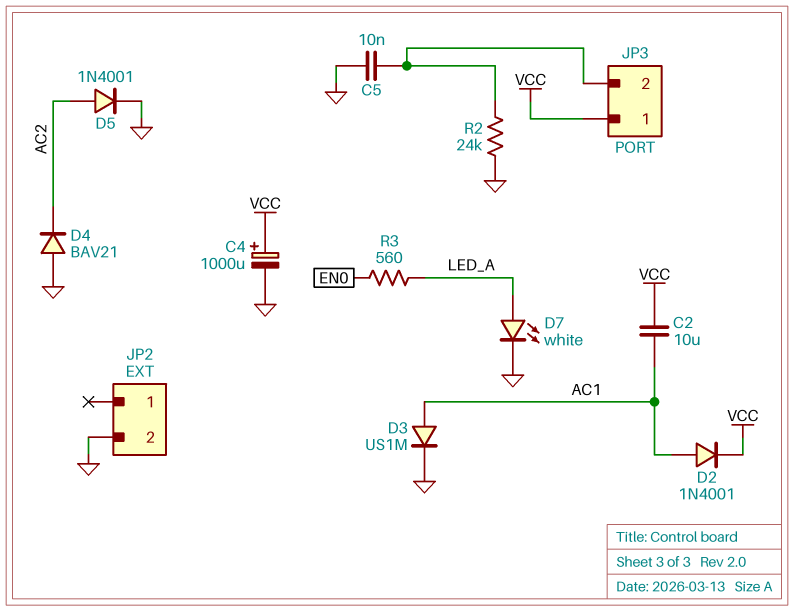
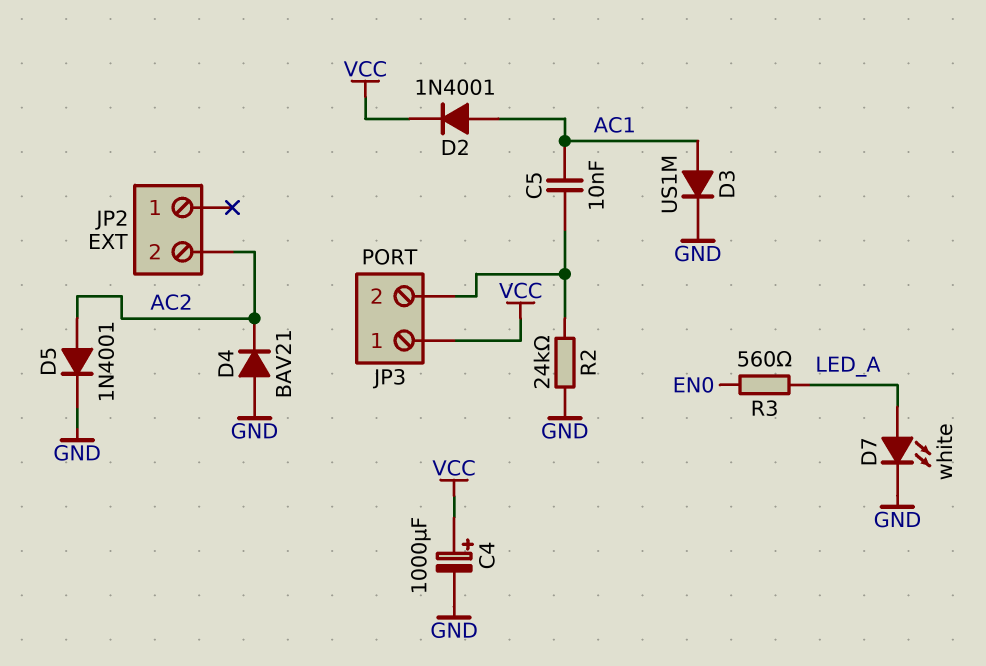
C2: 10uF (AC1, VCC) -> none
C5: 10nF (GND, JP3/2) -> 10nF (AC1, JP3/2)
JP2 pin 2: GND -> AC2

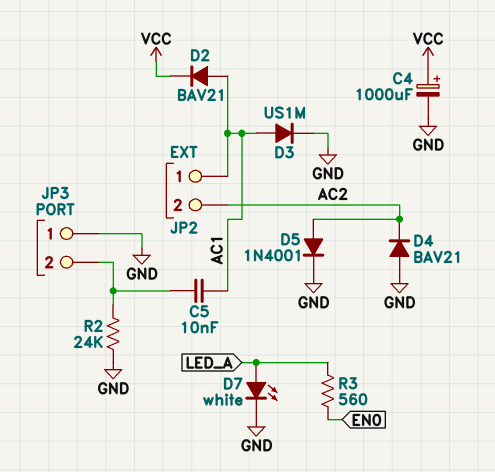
D2: diode 1N4001 (A AC1, K VCC) -> diode BAV21 (A AC1, K VCC)
JP2 pin 1: none -> AC1
JP3 pin 1: VCC -> GND

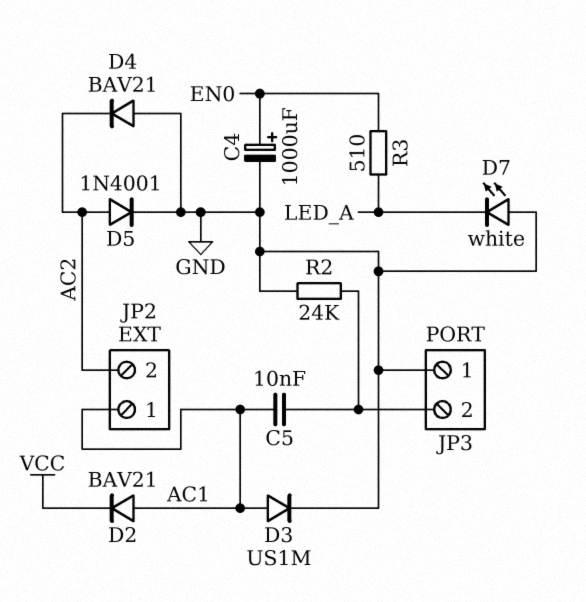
C4: 1000uF (plus VCC, minus GND) -> 1000uF (plus EN0, minus GND)
D7: LED white (A LED_A, K GND) -> LED white (A GND, K LED_A)
R3: 560 (EN0, LED_A) -> 510 (EN0, LED_A)

